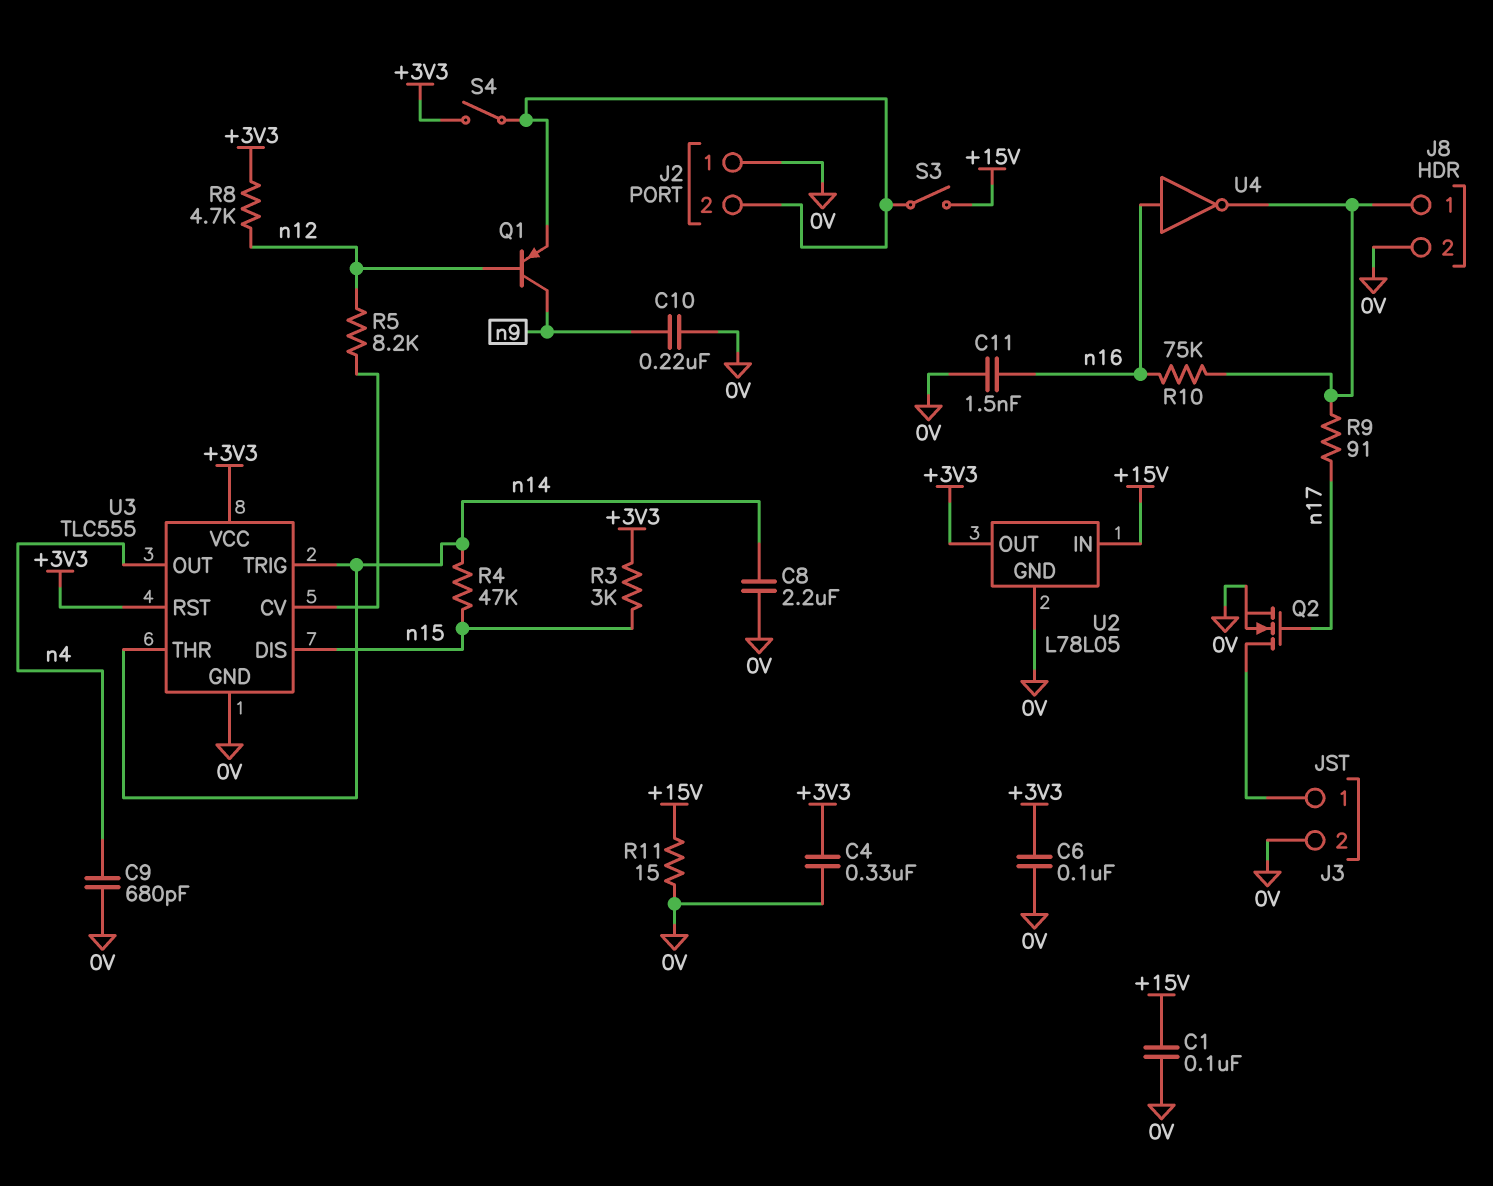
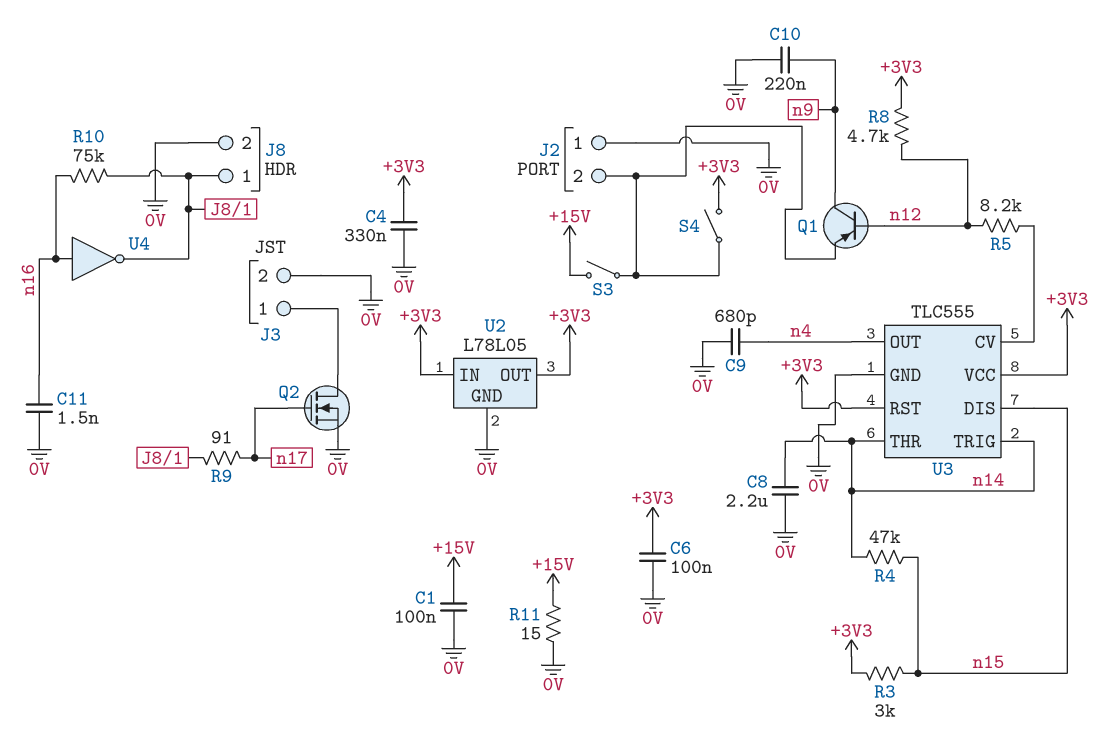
U2 pin IN: +15V -> +3V3

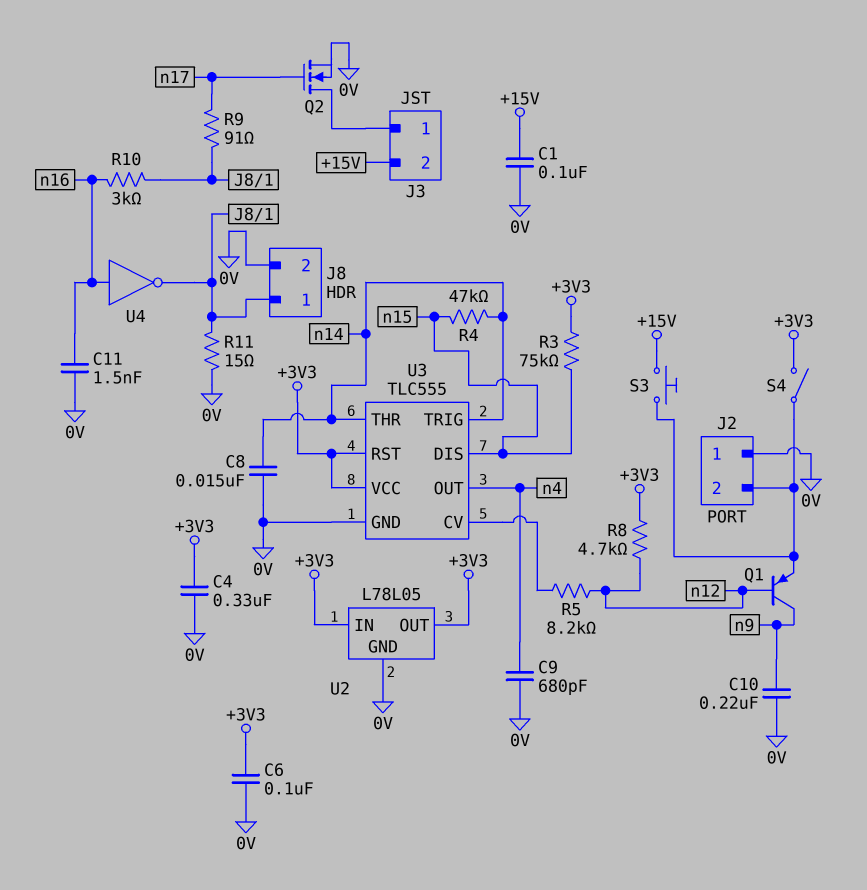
C8: 2.2uF (0V, n14) -> 15nF (0V, n14)
J3 pin 2: 0V -> +15V
R3: 3k (+3V3, n15) -> 75k (+3V3, n15)
R10: 75k (J8/1, n16) -> 3k (J8/1, n16)
R11: 15 (+15V, 0V) -> 15 (0V, J8/1)
S3: switch (+15V, J2/2) -> button (+15V, J2/2)

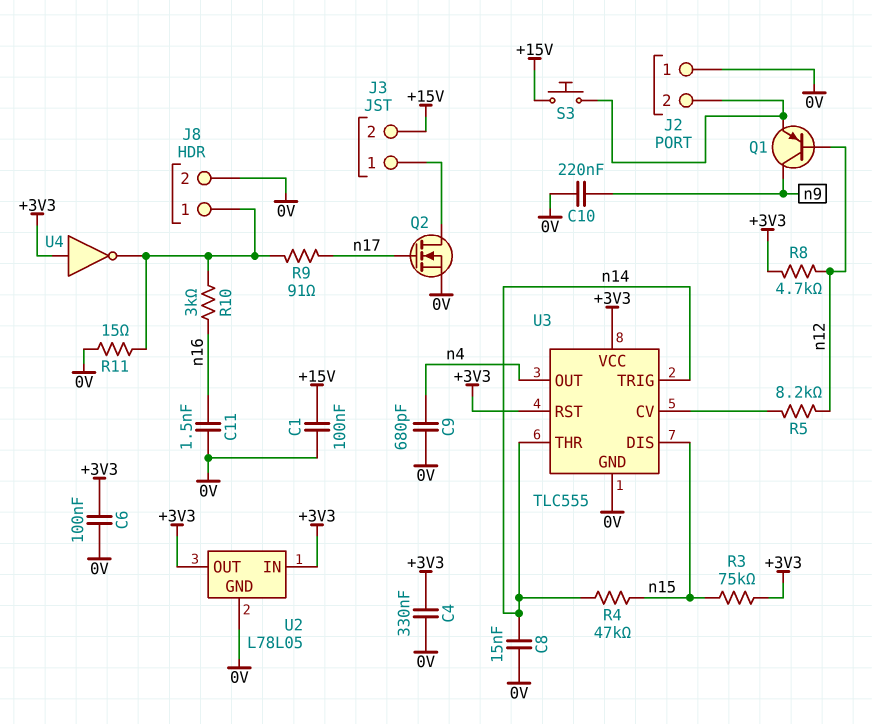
S4: switch (+3V3, J2/2) -> none
U4: NOT (in n16, out J8/1) -> NOT (in +3V3, out J8/1)

